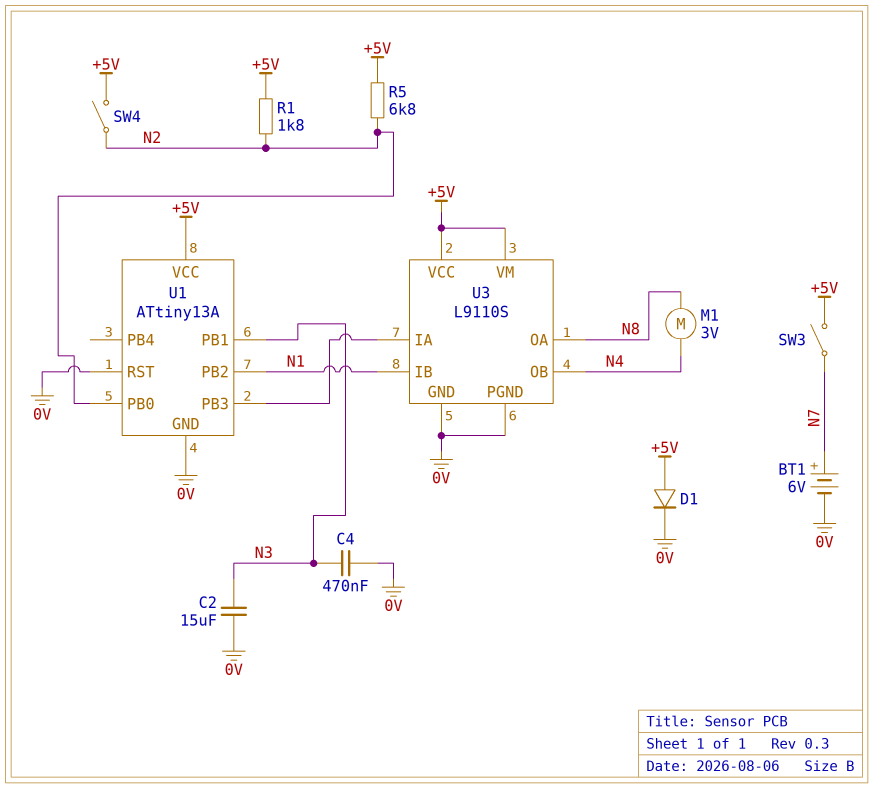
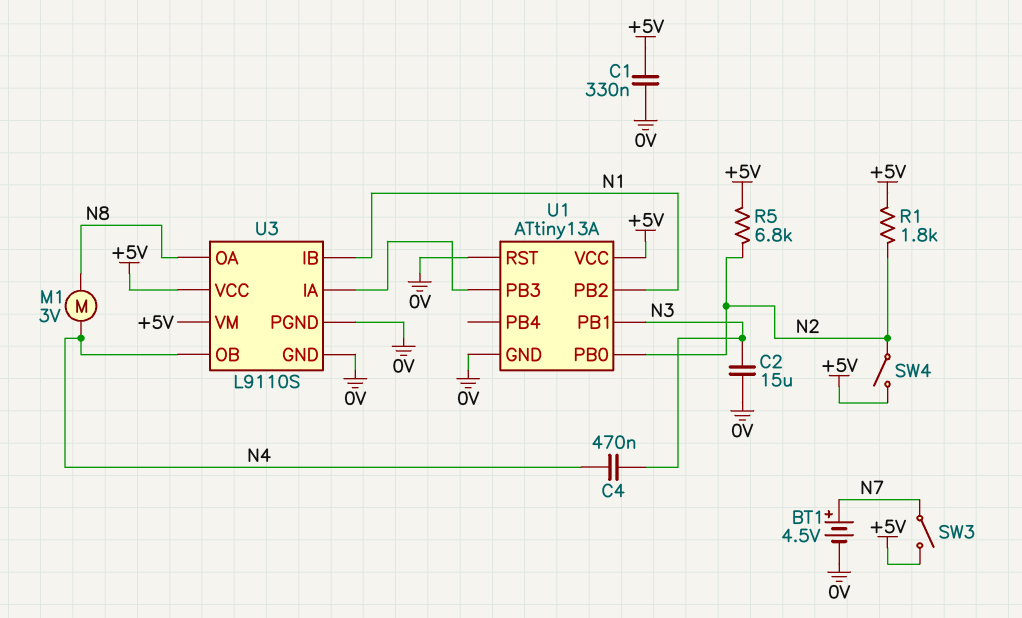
BT1: 6V (plus N7, minus 0V) -> 4.5V (plus N7, minus 0V)
C1: none -> 330nF (+5V, 0V)
C4: 470nF (0V, N3) -> 470nF (N3, N4)
D1: diode (A +5V, K 0V) -> none

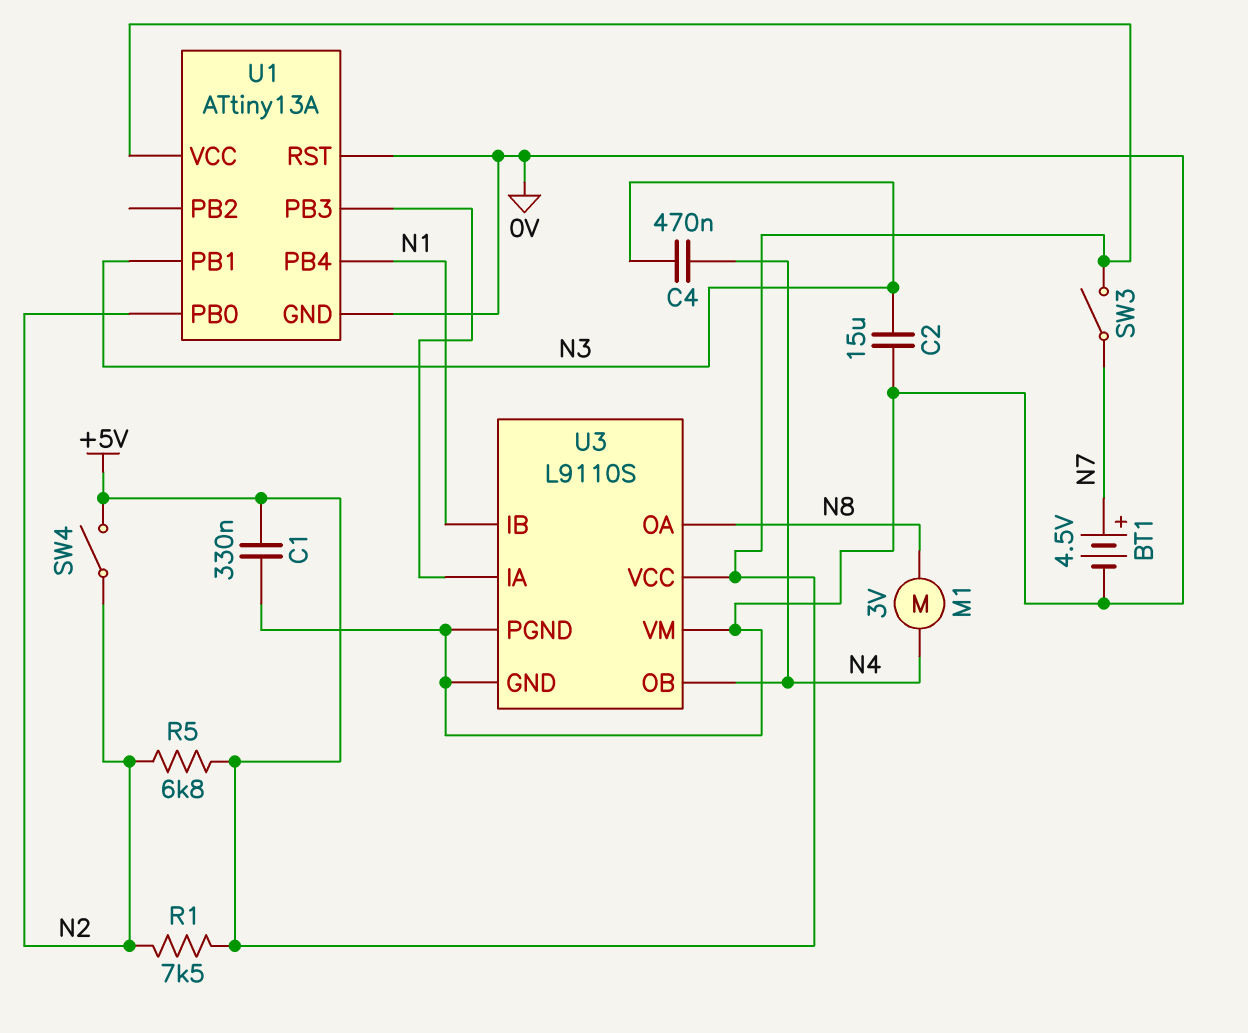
R1: 1.8k (+5V, N2) -> 7.5k (+5V, N2)
U1 pin PB2: N1 -> none
U1 pin PB4: none -> N1
U3 pin VM: +5V -> 0V

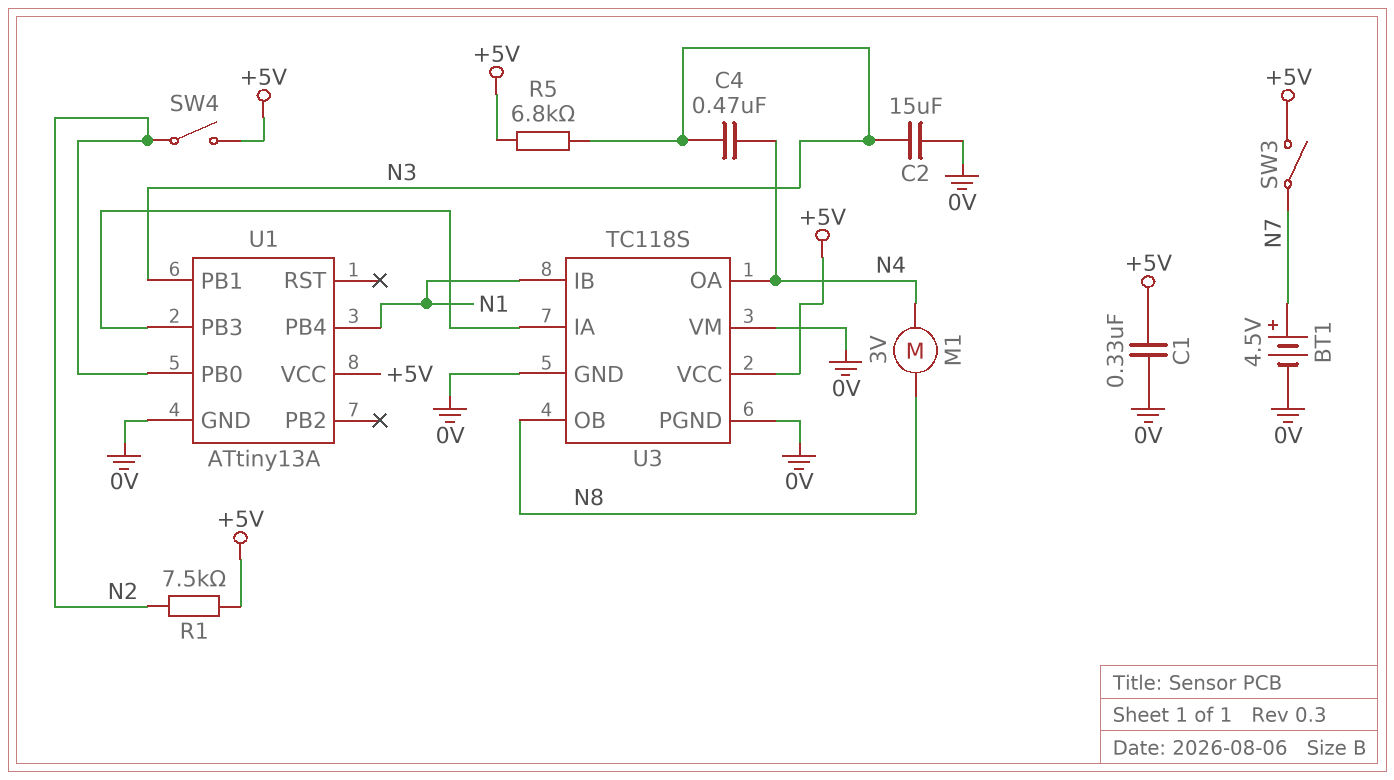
R5: 6.8k (+5V, N2) -> 6.8k (+5V, N3)
U1 pin RST: 0V -> none
U3: L9110S -> TC118S
U3 pin OA: N8 -> N4
U3 pin OB: N4 -> N8

